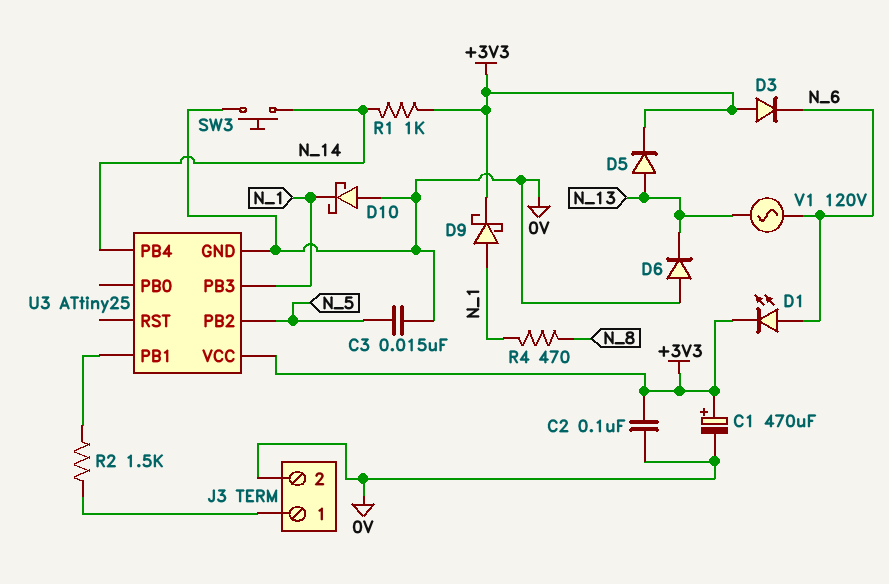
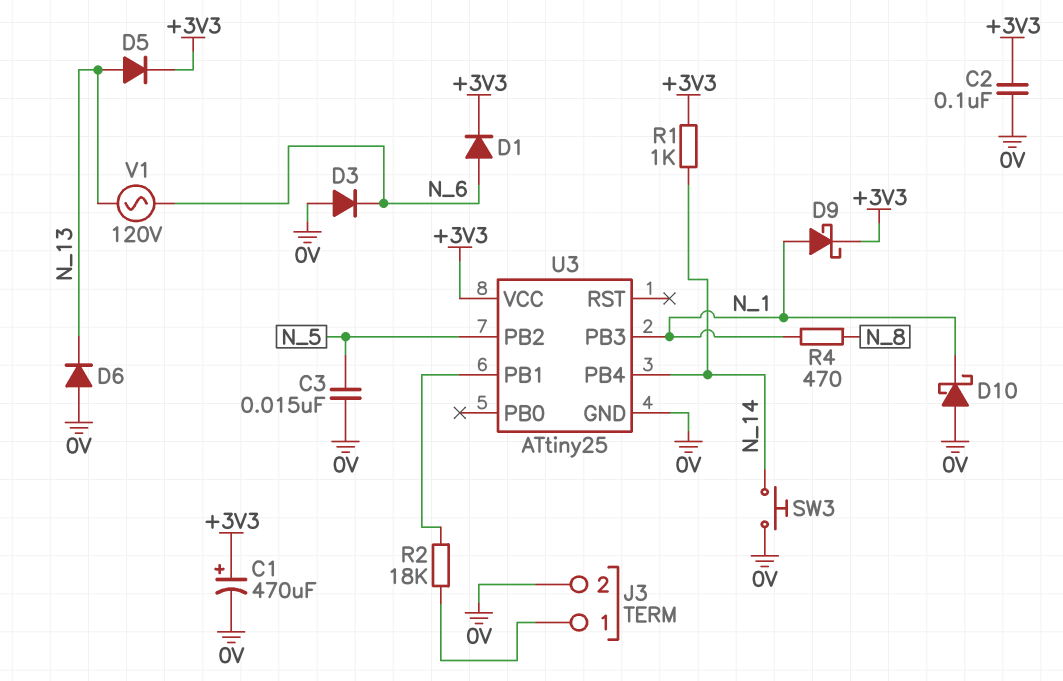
D1: LED (A N_6, K +3V3) -> diode (A N_6, K +3V3)
D3: diode (A +3V3, K N_6) -> diode (A 0V, K N_6)
R2: 1.5k (J3/1, U3/PB1) -> 18k (J3/1, U3/PB1)

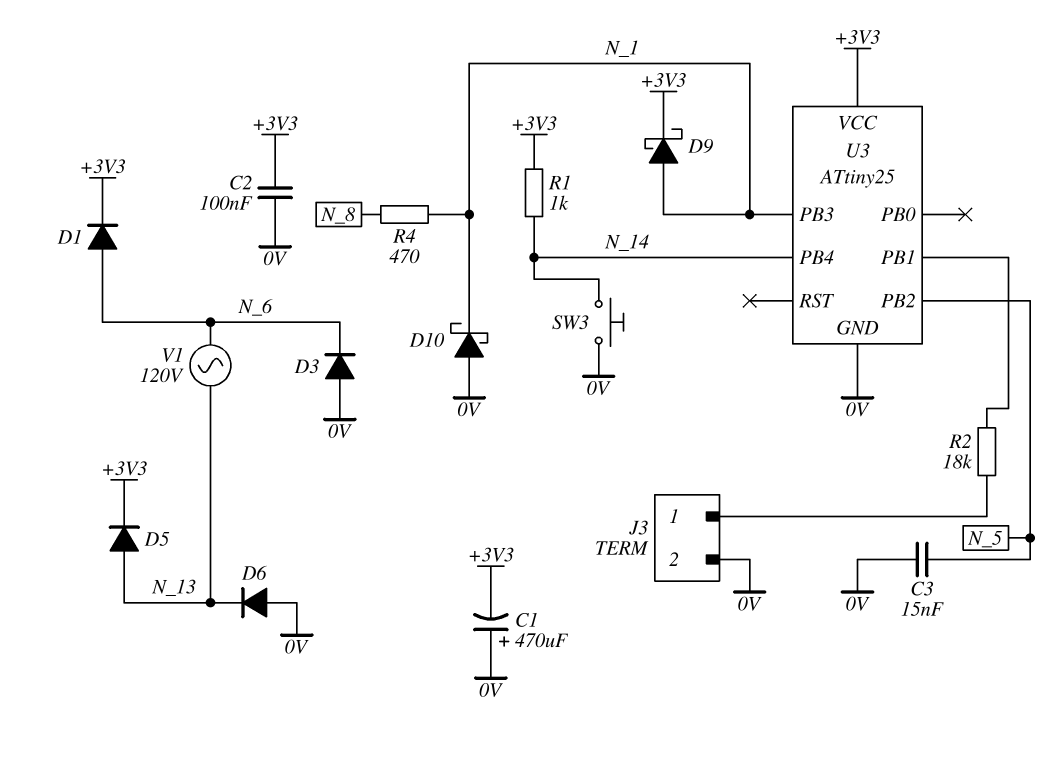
C1: 470uF (plus +3V3, minus 0V) -> 470uF (plus 0V, minus +3V3)

